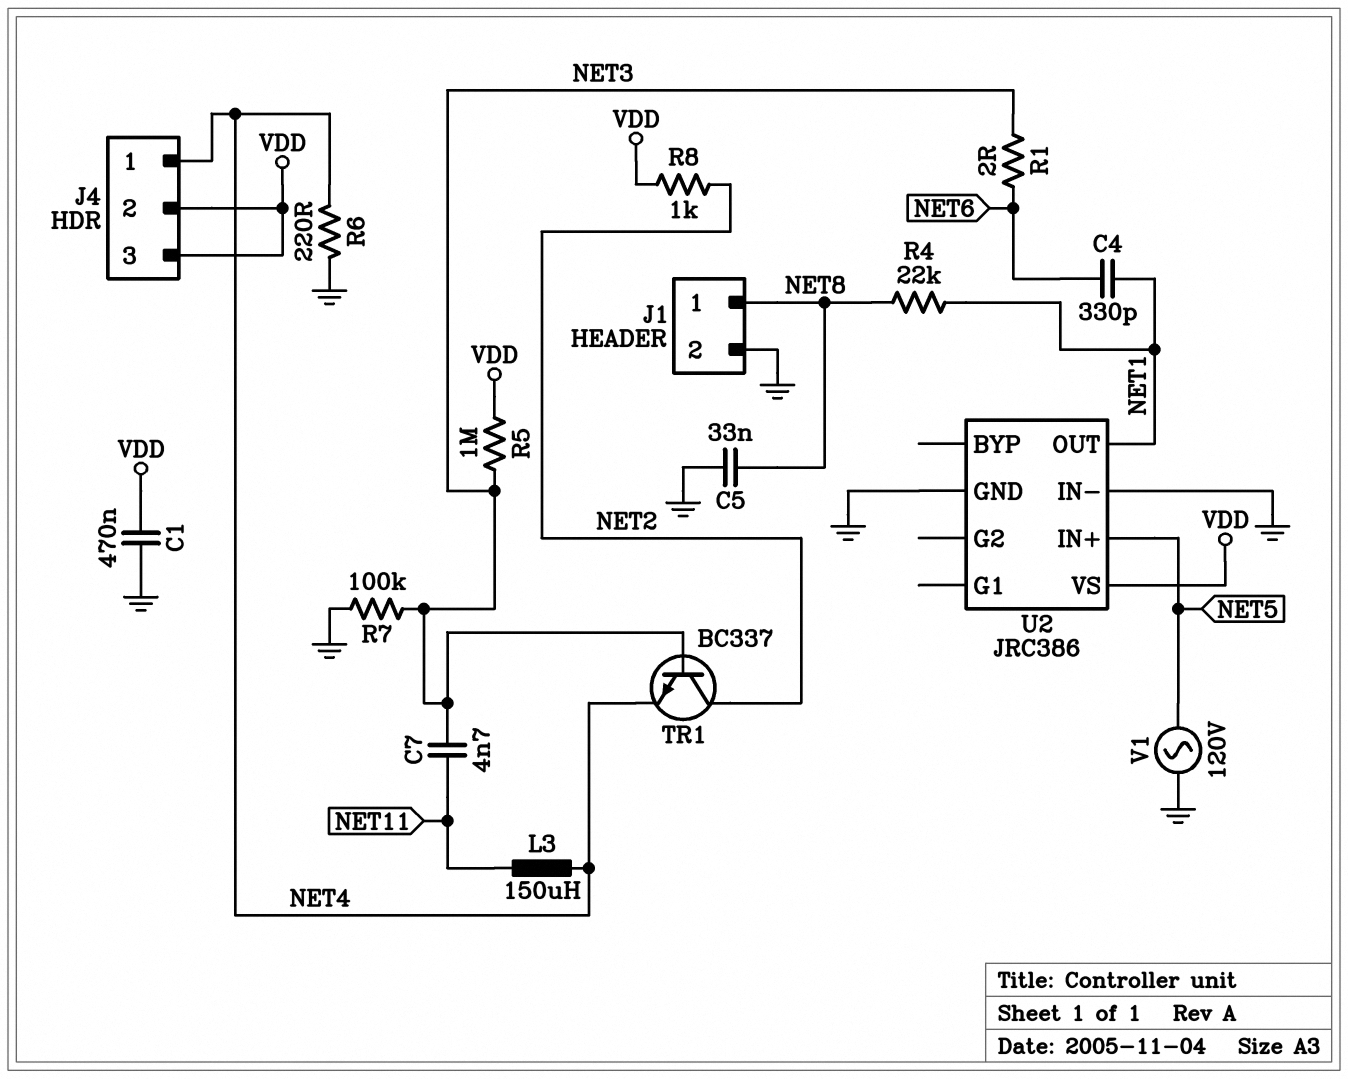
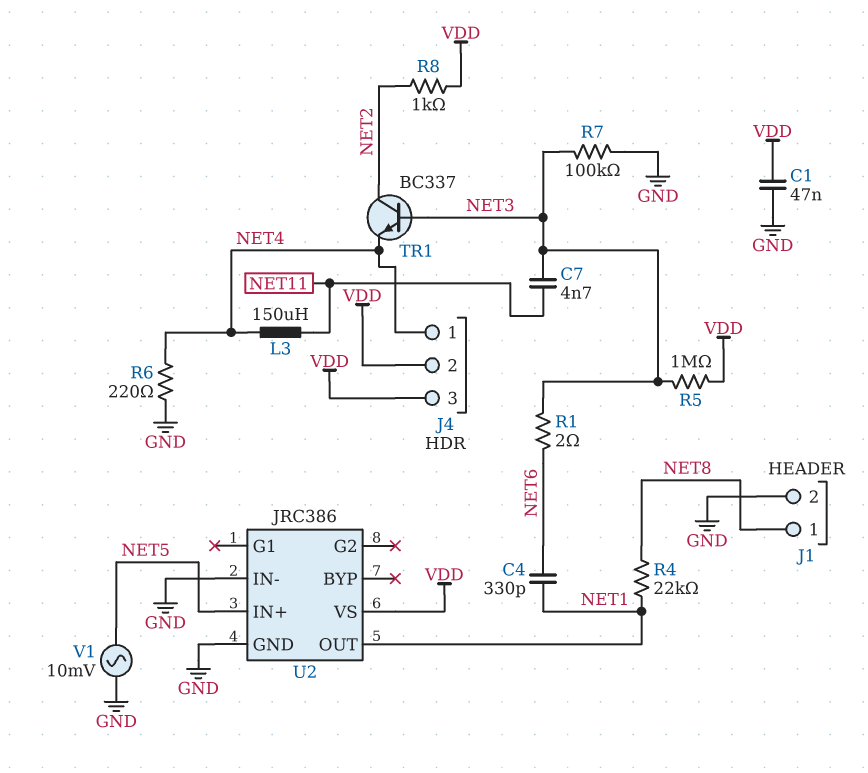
C1: 470nF (GND, VDD) -> 47nF (GND, VDD)
C5: 33nF (GND, NET8) -> none
V1: AC 120V (GND, NET5) -> AC 10mV (GND, NET5)

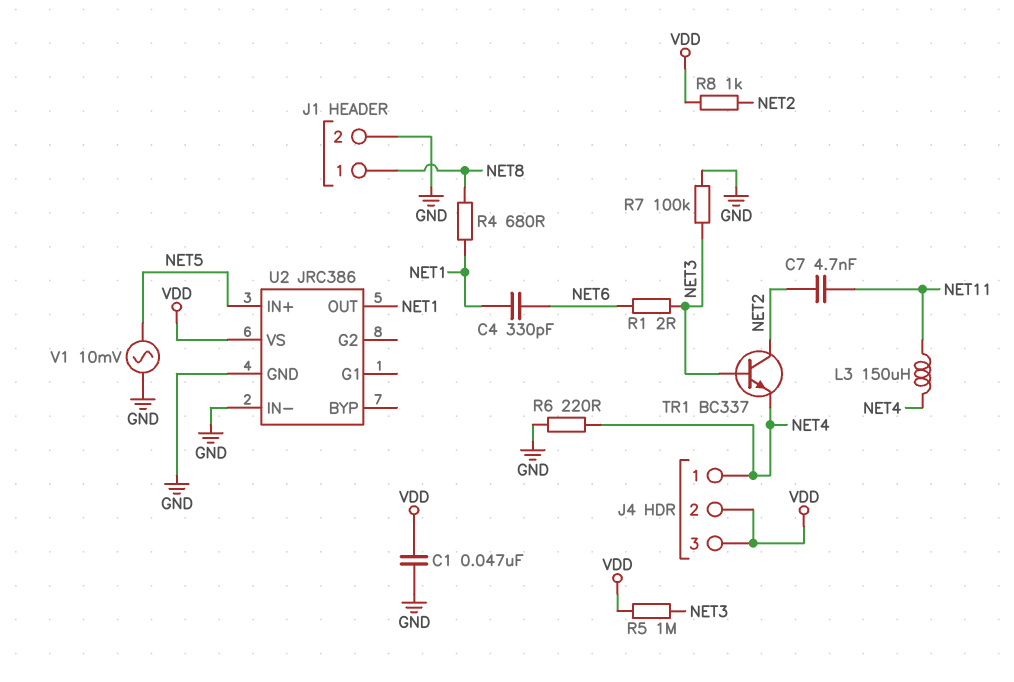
C7: 4.7nF (NET3, NET11) -> 4.7nF (NET2, NET11)
R4: 22k (NET1, NET8) -> 680 (NET1, NET8)

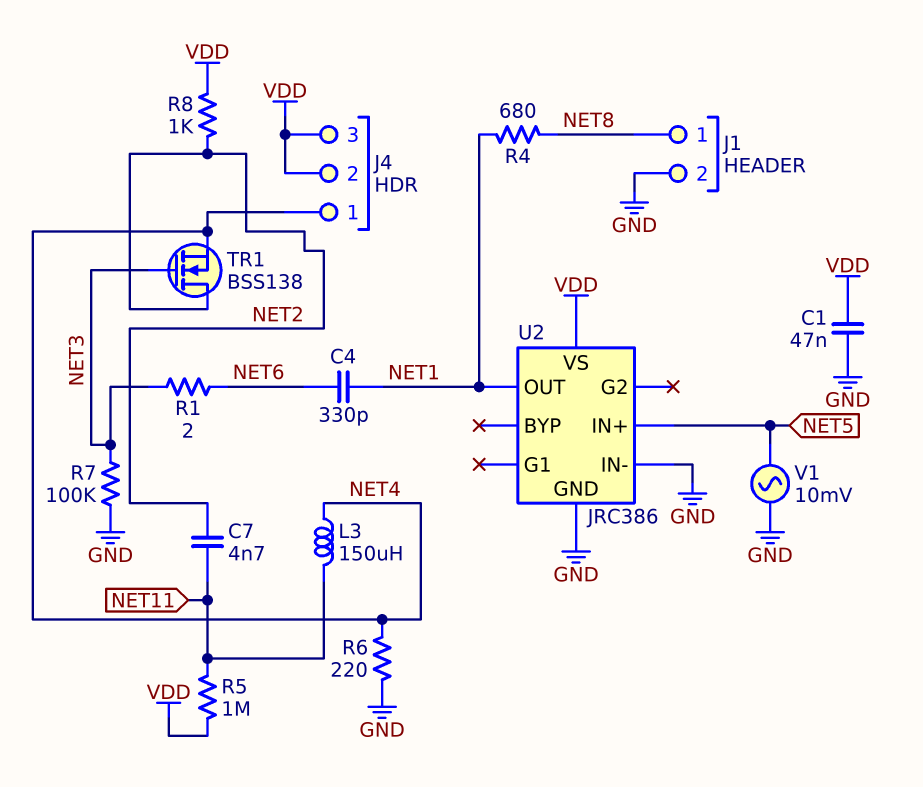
R5: 1M (NET3, VDD) -> 1M (NET11, VDD)
TR1: NPN BC337 (B NET3, C NET2, E NET4) -> NMOS BSS138 (G NET3, D NET2, S NET4)

